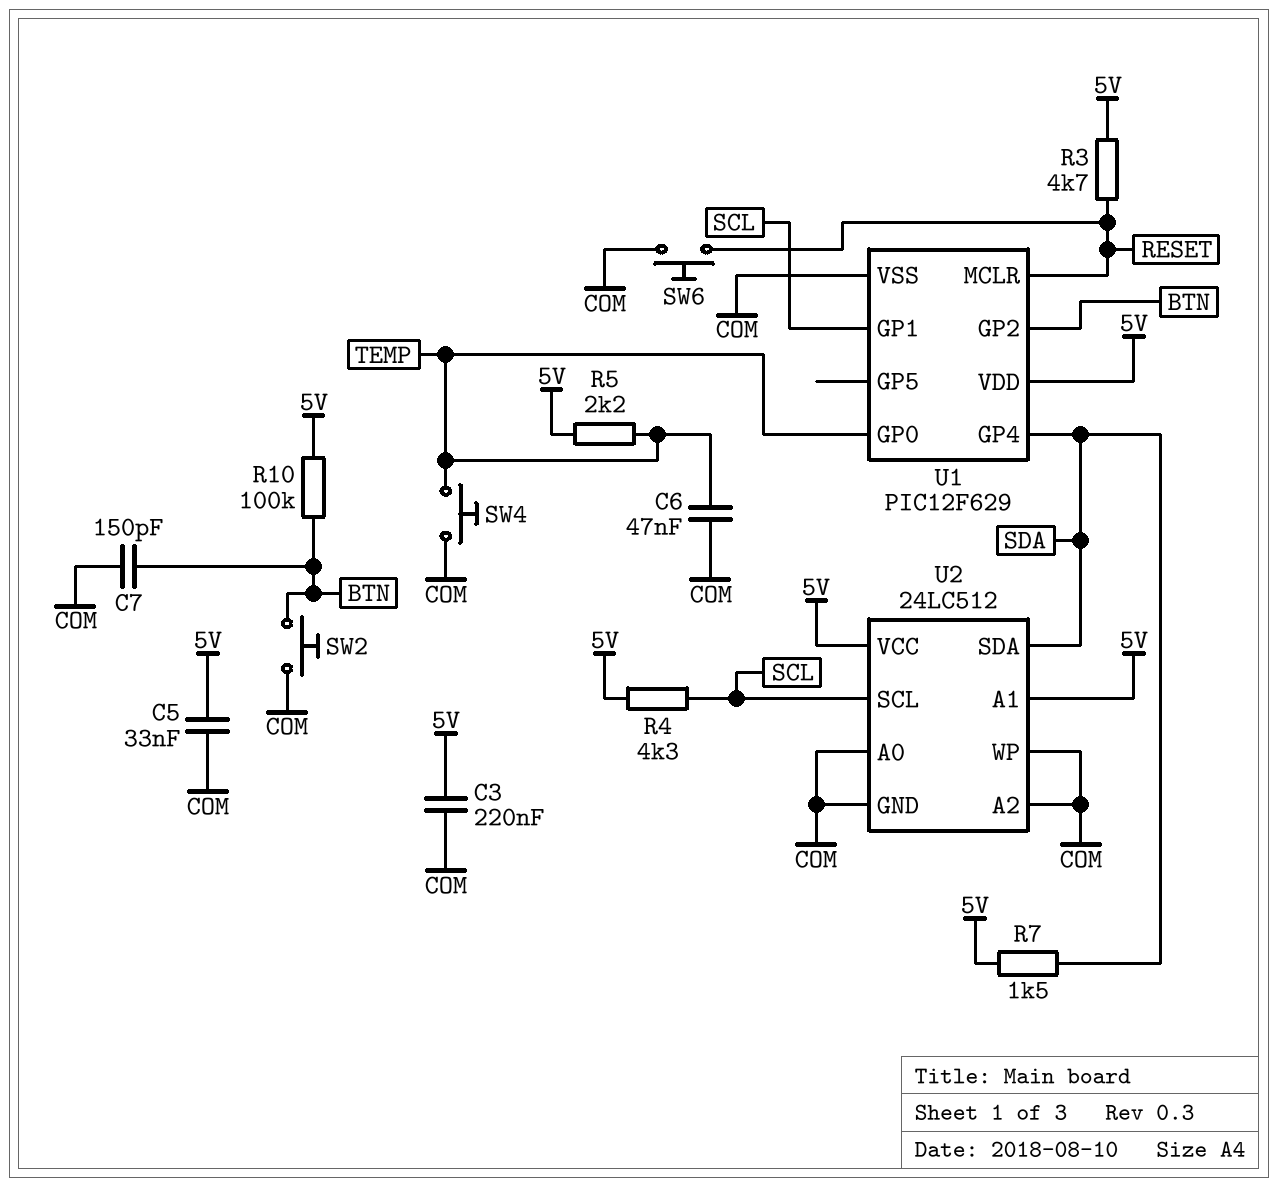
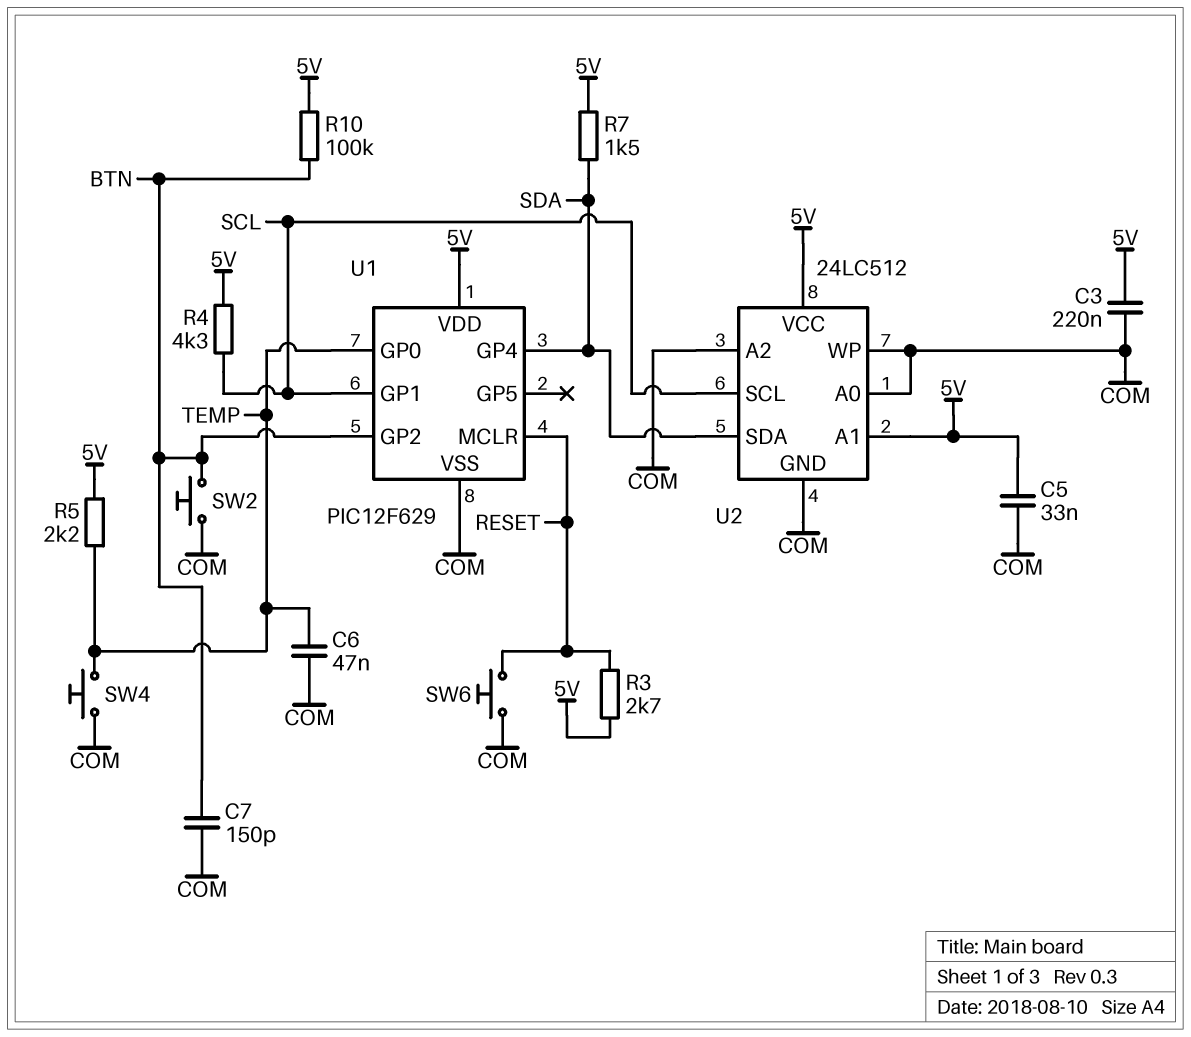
R3: 4.7k (5V, RESET) -> 2.7k (5V, RESET)

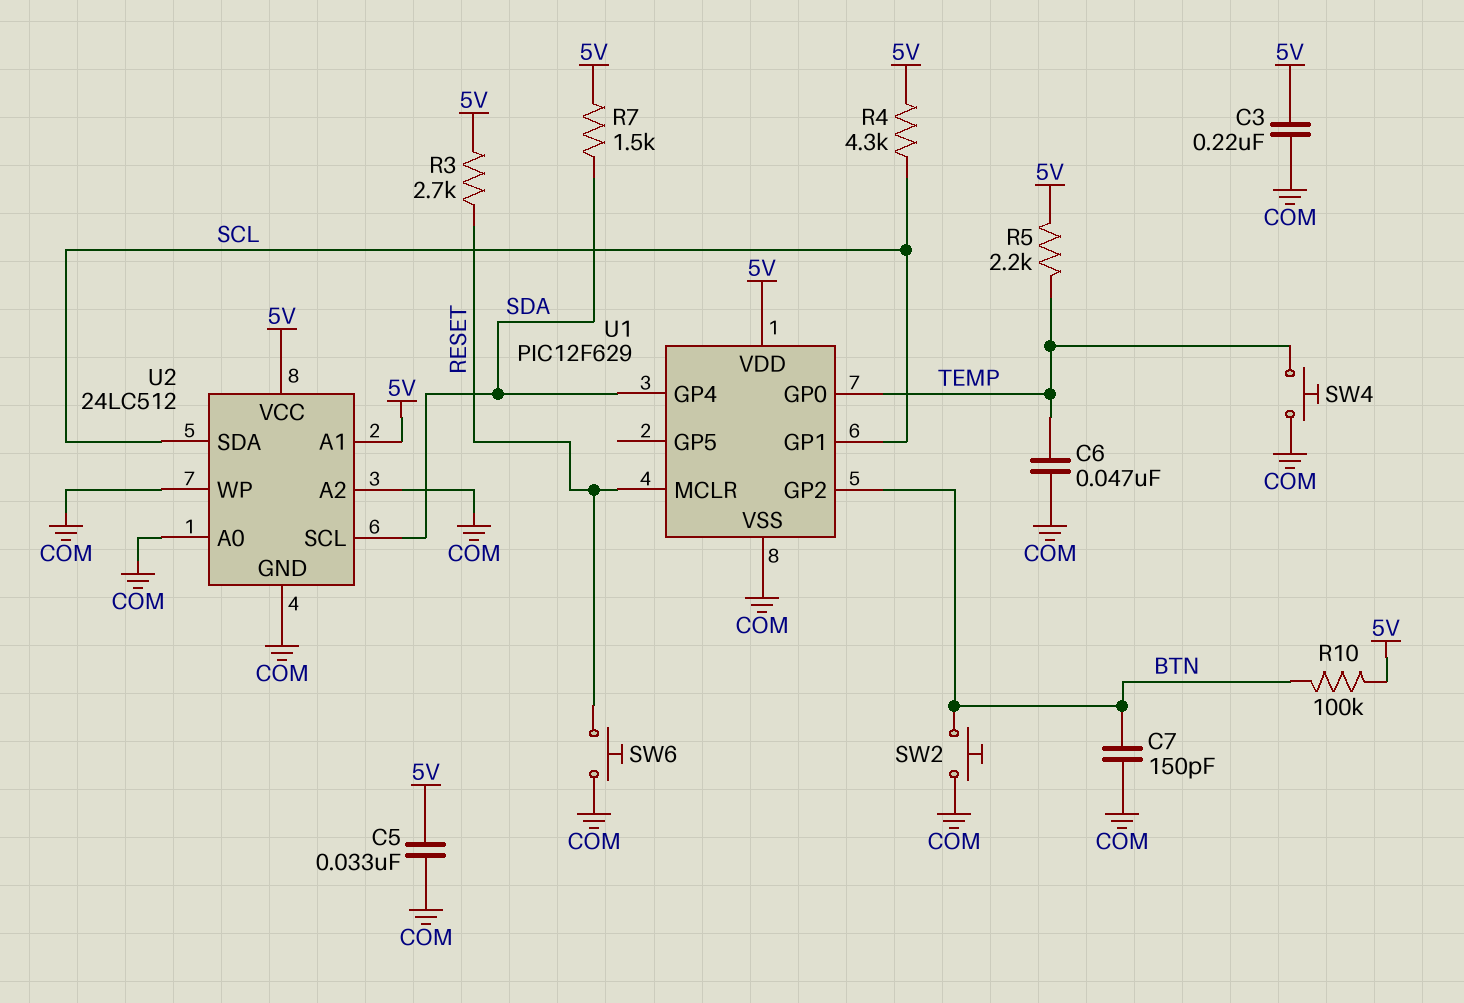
U2 pin SCL: SCL -> SDA
U2 pin SDA: SDA -> SCL

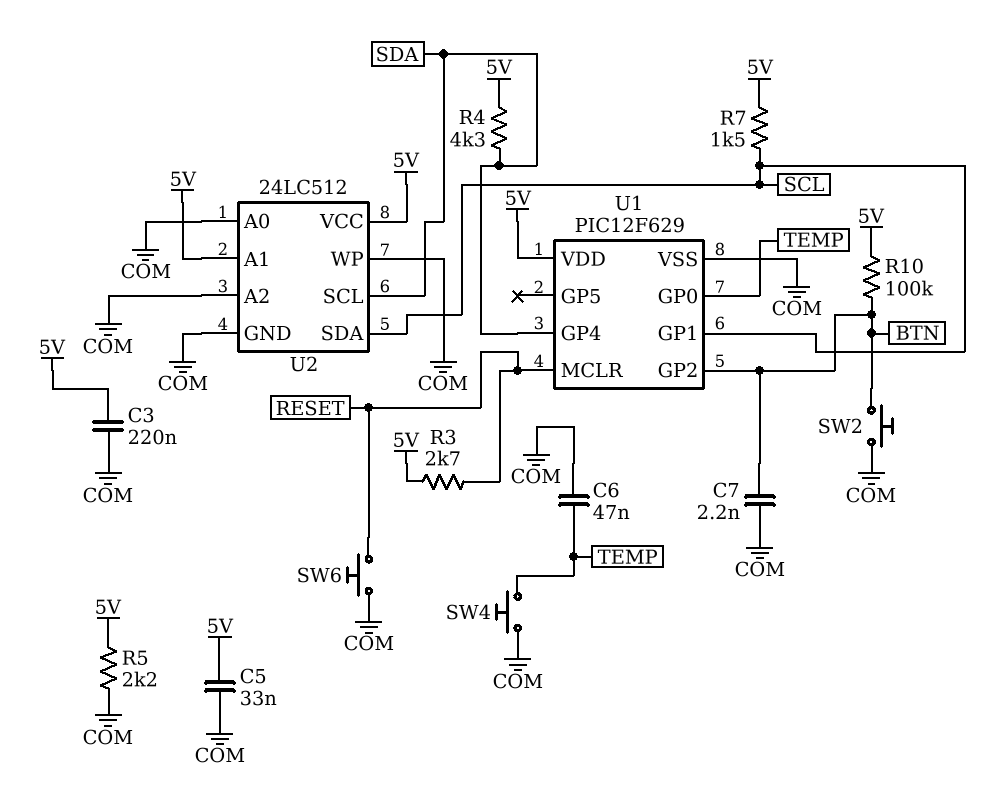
C7: 150pF (BTN, COM) -> 2.2nF (BTN, COM)
R4: 4.3k (5V, SCL) -> 4.3k (5V, SDA)
R5: 2.2k (5V, TEMP) -> 2.2k (5V, COM)
R7: 1.5k (5V, SDA) -> 1.5k (5V, SCL)

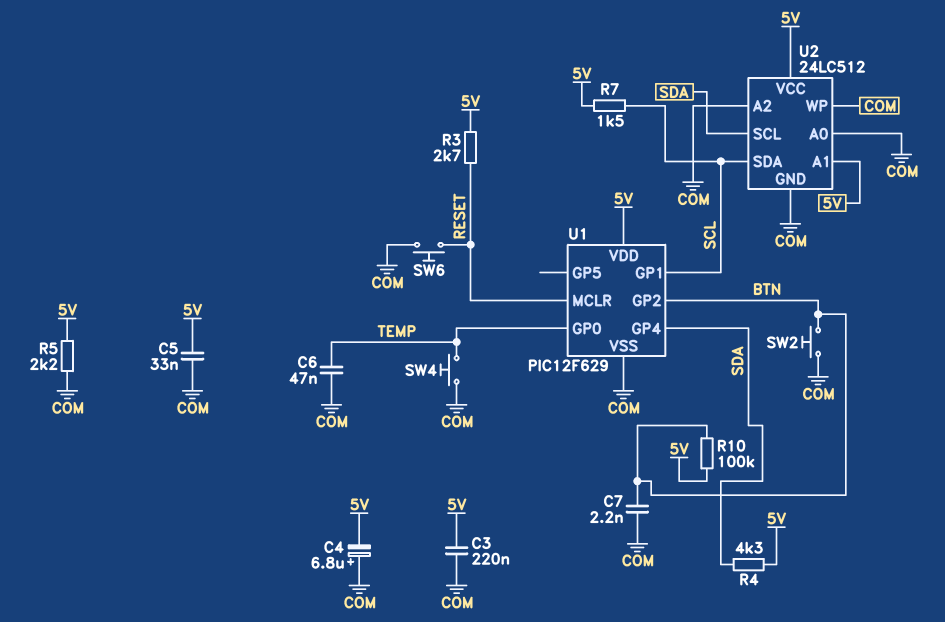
C4: none -> 6.8uF (plus COM, minus 5V)

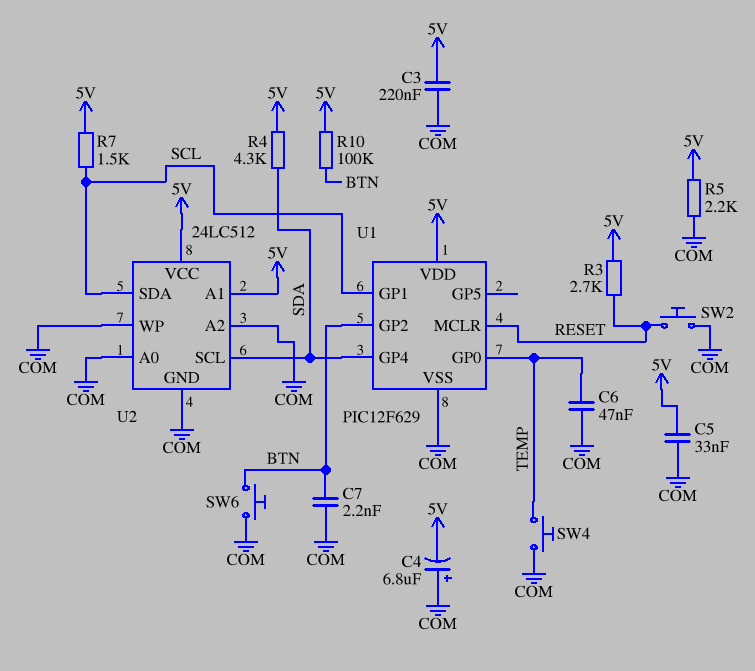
SW2: button (BTN, COM) -> button (COM, RESET)
SW6: button (COM, RESET) -> button (BTN, COM)

